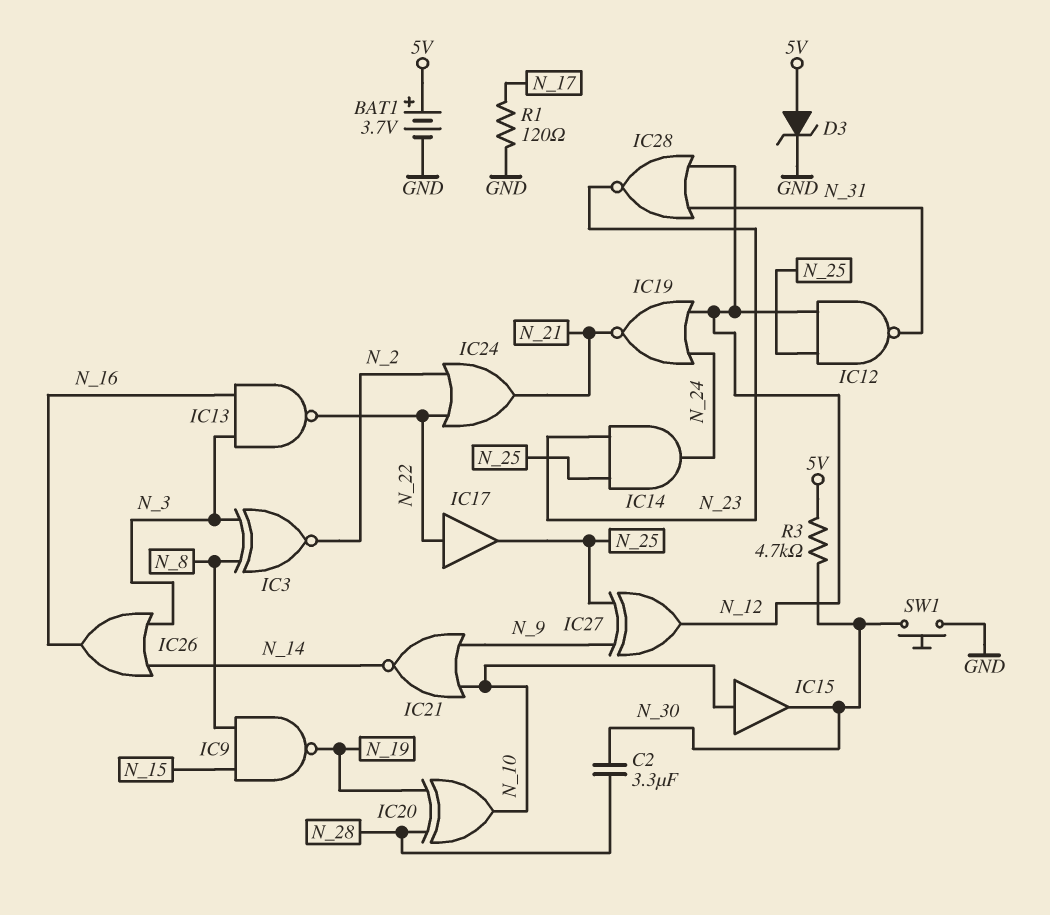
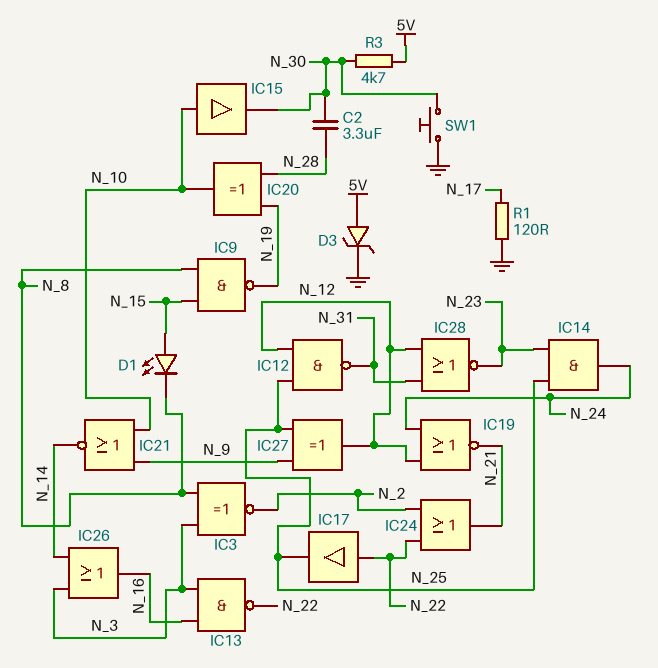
BAT1: 3.7V (plus 5V, minus GND) -> none
D1: none -> LED (A N_15, K N_8)

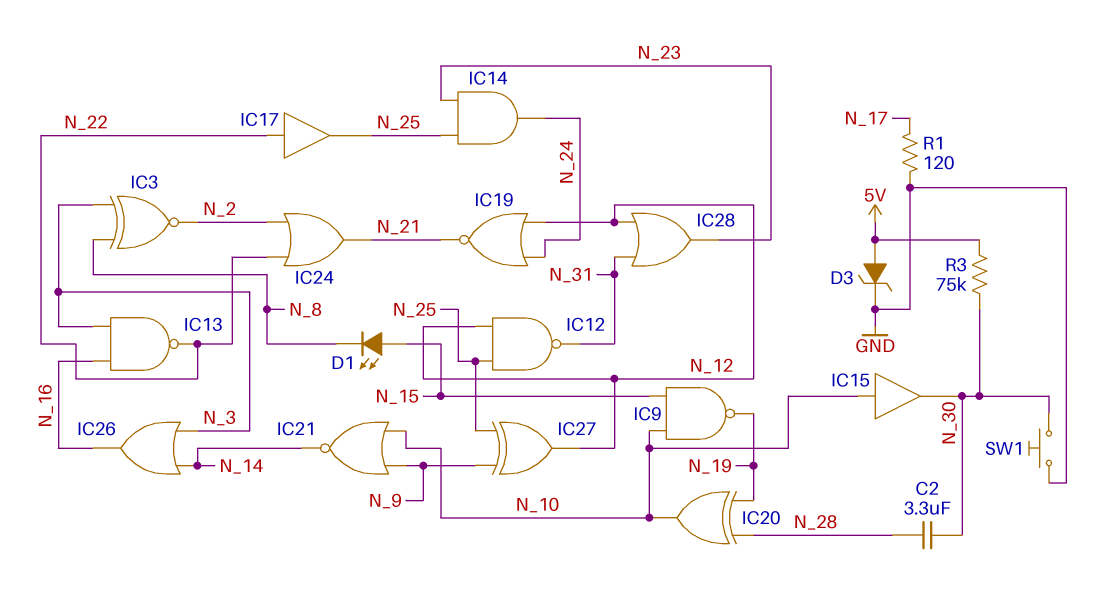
IC9: NAND (in N_8, in N_15, out N_19) -> NAND (in N_10, in N_15, out N_19)
IC28: NOR (in N_12, in N_31, out N_23) -> OR (in N_12, in N_31, out N_23)
R3: 4.7k (5V, N_30) -> 75k (5V, N_30)

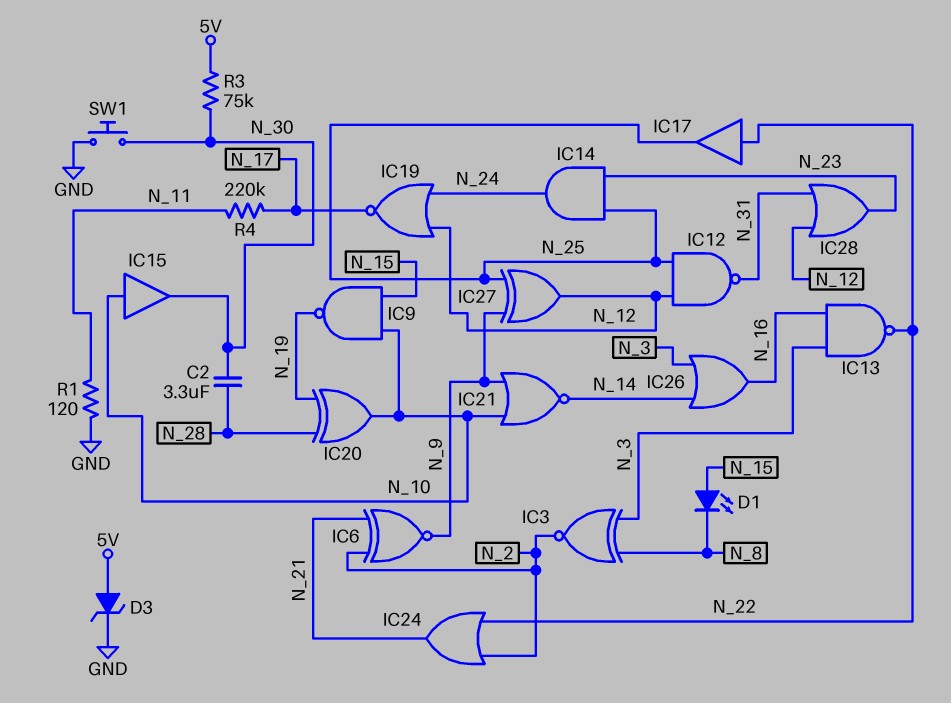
IC6: none -> XNOR (in N_2, in N_21, out N_9)
IC19: NOR (in N_12, in N_24, out N_21) -> NOR (in N_12, in N_24, out N_17)
R1: 120 (GND, N_17) -> 120 (GND, N_11)
R4: none -> 220k (N_11, N_17)

